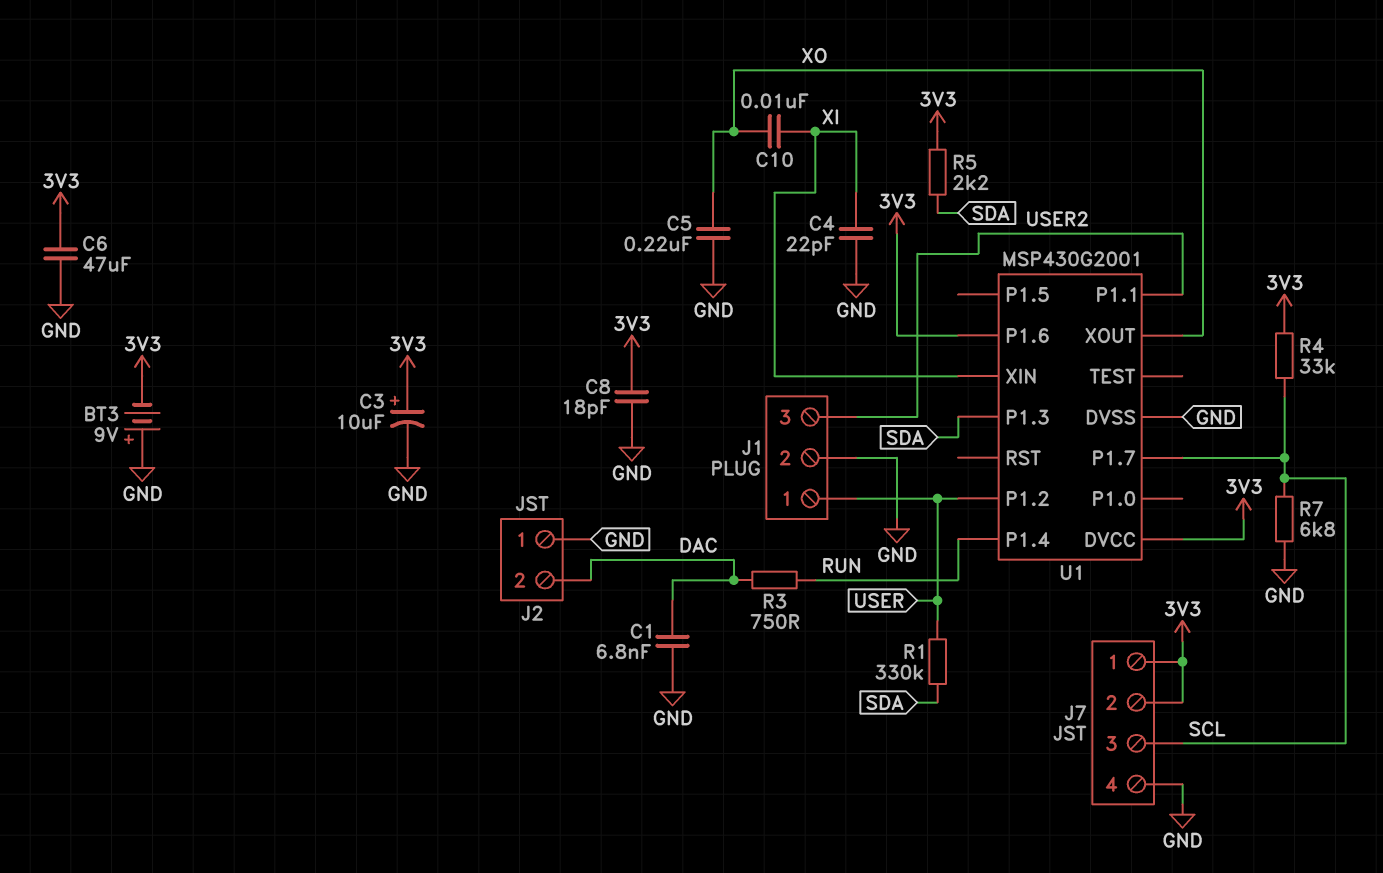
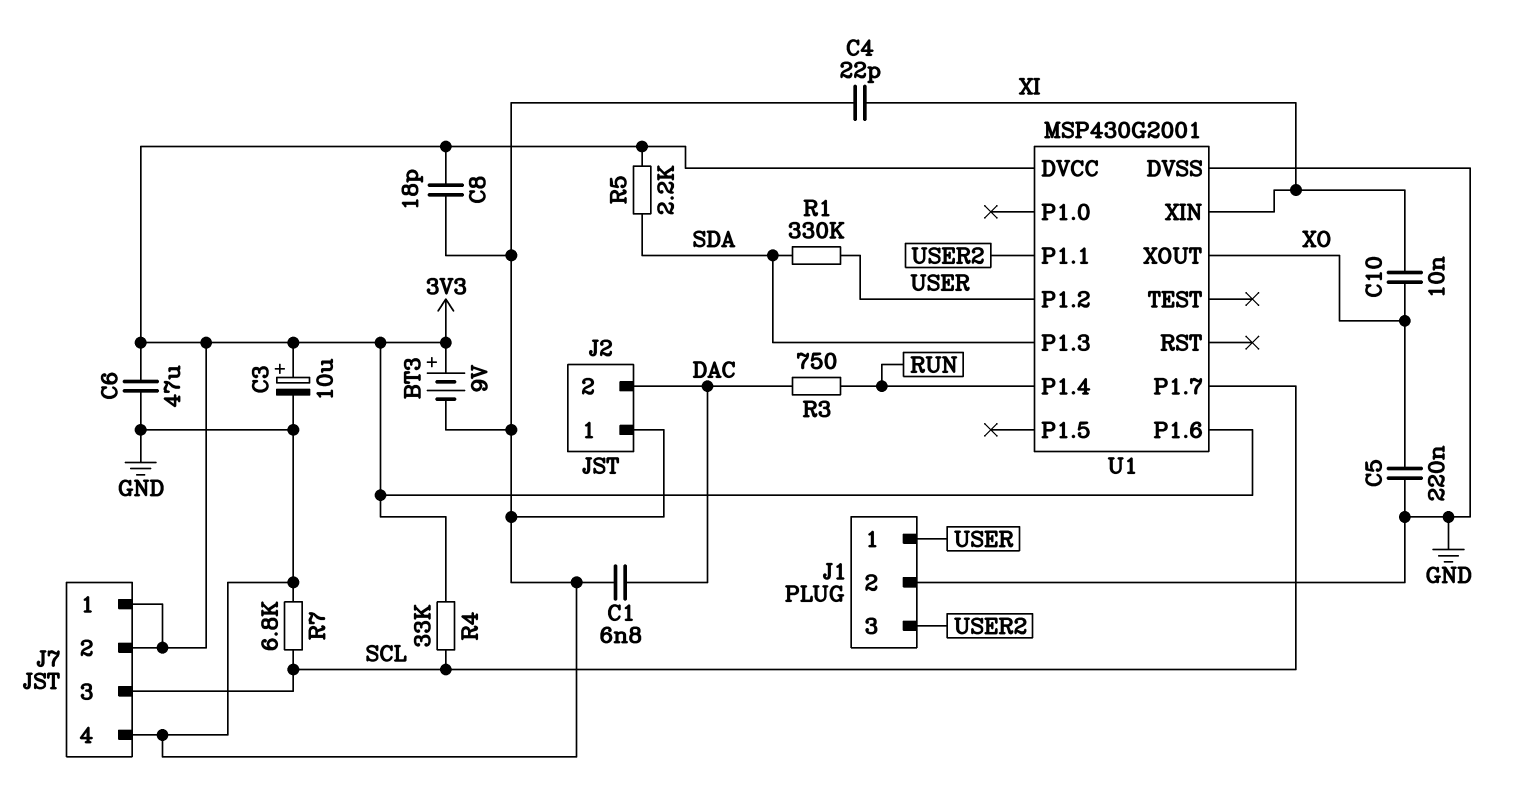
BT3: 9V (plus GND, minus 3V3) -> 9V (plus 3V3, minus GND)

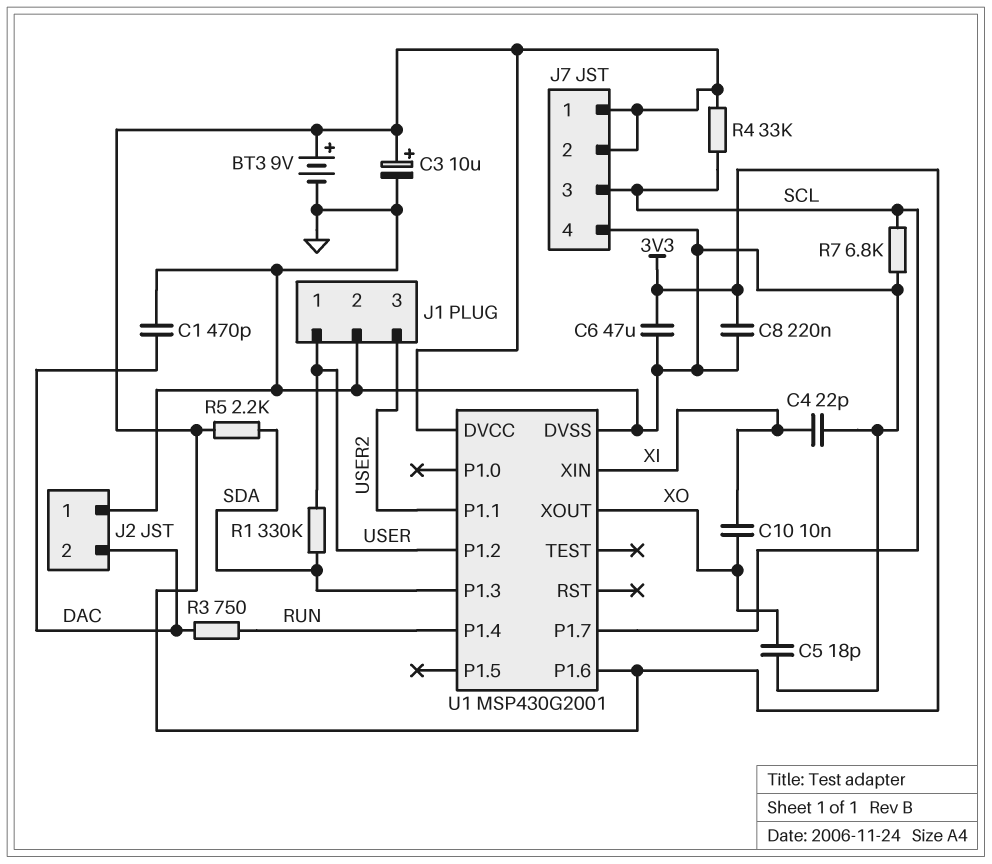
C1: 6.8nF (DAC, GND) -> 470pF (DAC, GND)
C5: 220nF (GND, XO) -> 18pF (GND, XO)
C8: 18pF (3V3, GND) -> 220nF (3V3, GND)

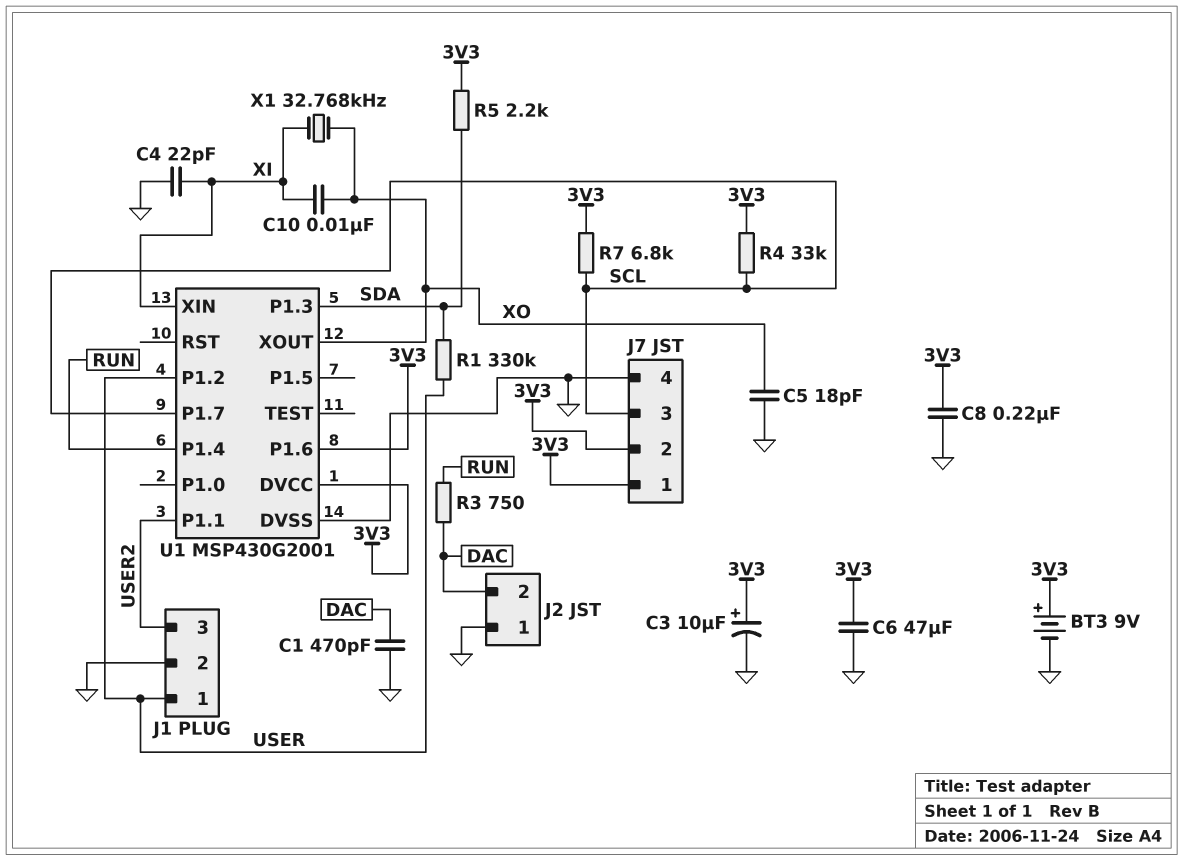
R7: 6.8k (GND, SCL) -> 6.8k (3V3, SCL)
X1: none -> 32.768kHz (XI, XO)

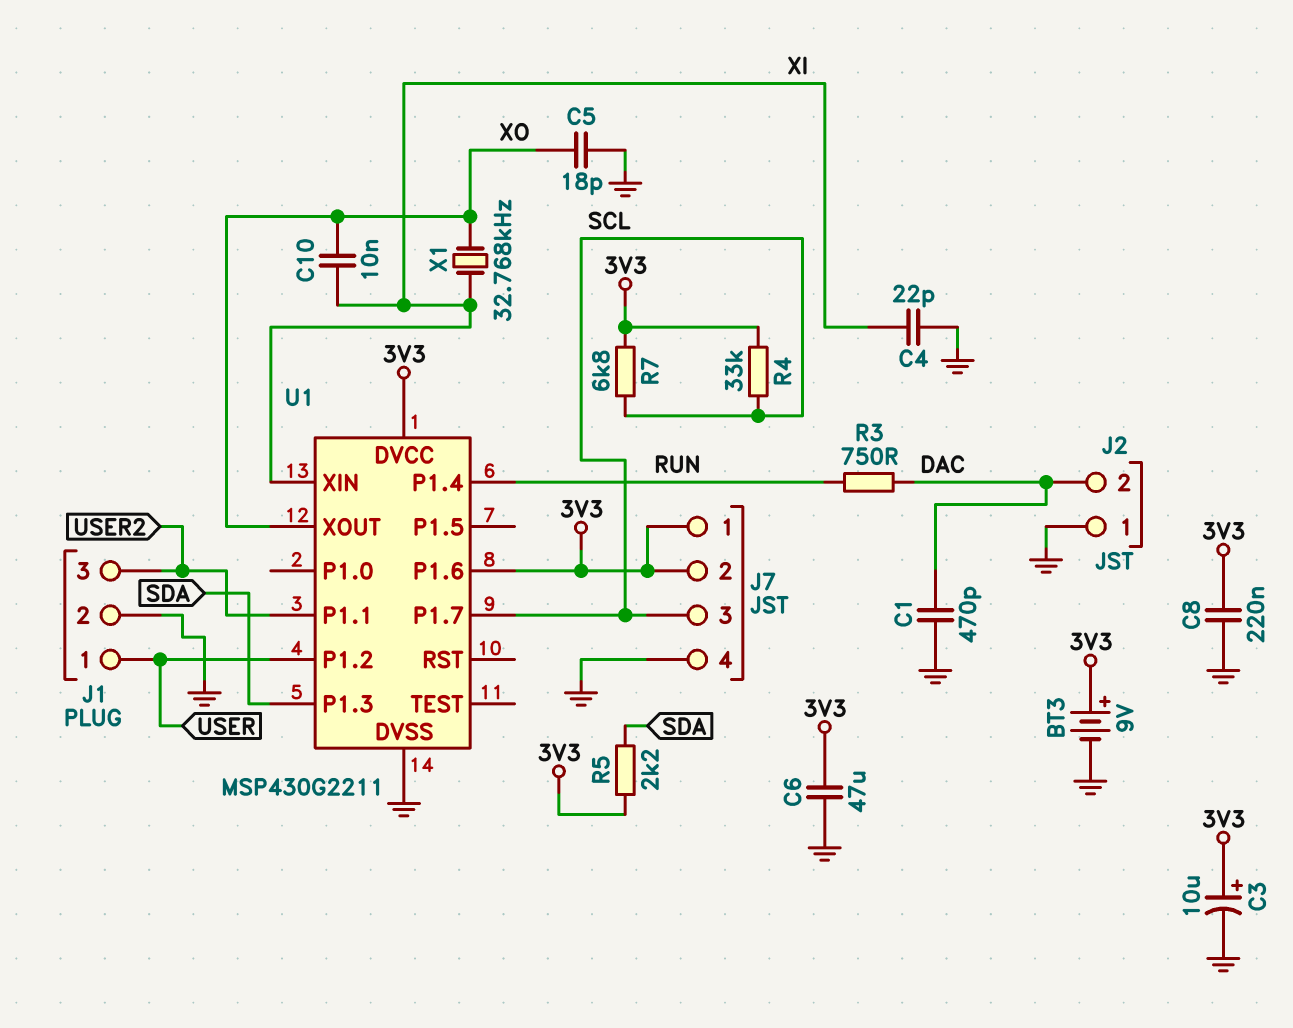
R1: 330k (SDA, USER) -> none
U1: MSP430G2001 -> MSP430G2211

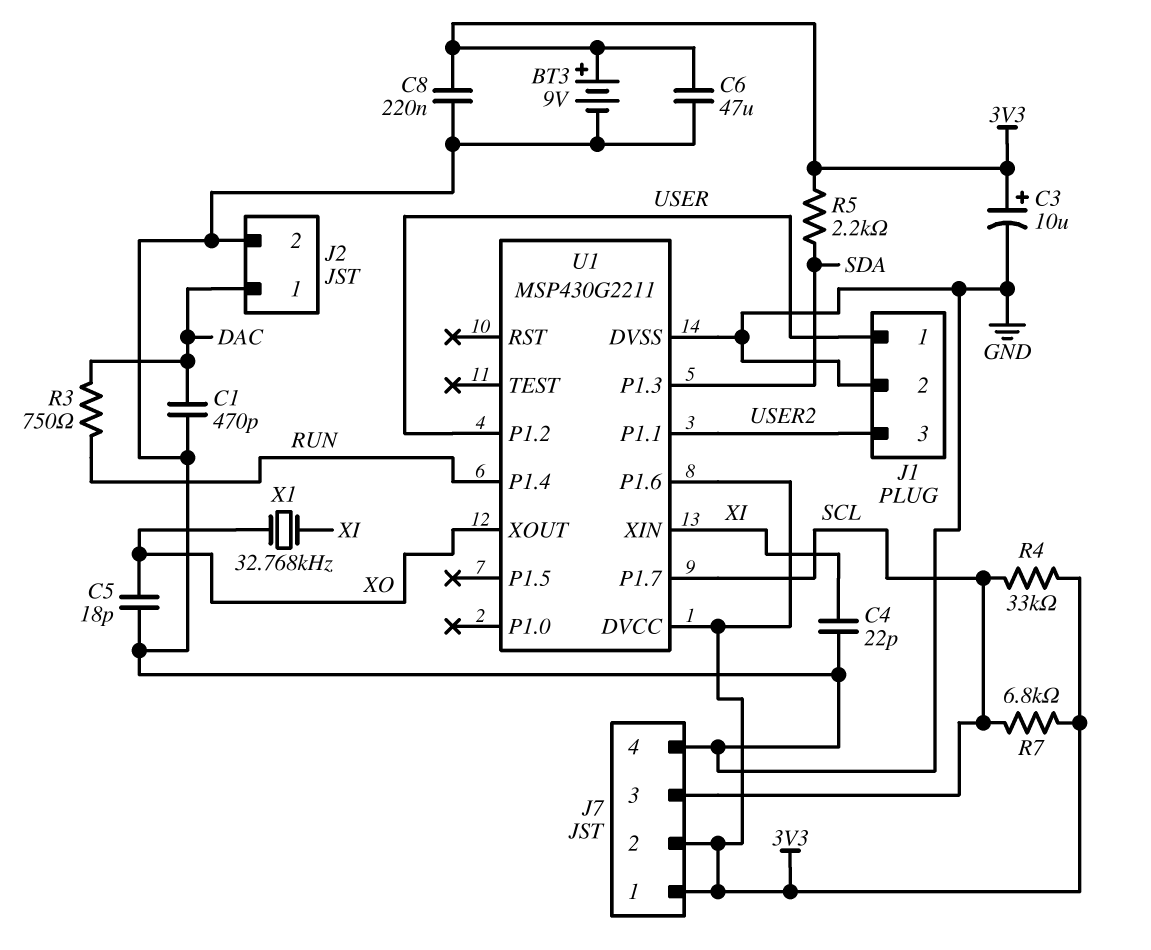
C10: 10nF (XI, XO) -> none
J2 pin 1: GND -> DAC
J2 pin 2: DAC -> GND

